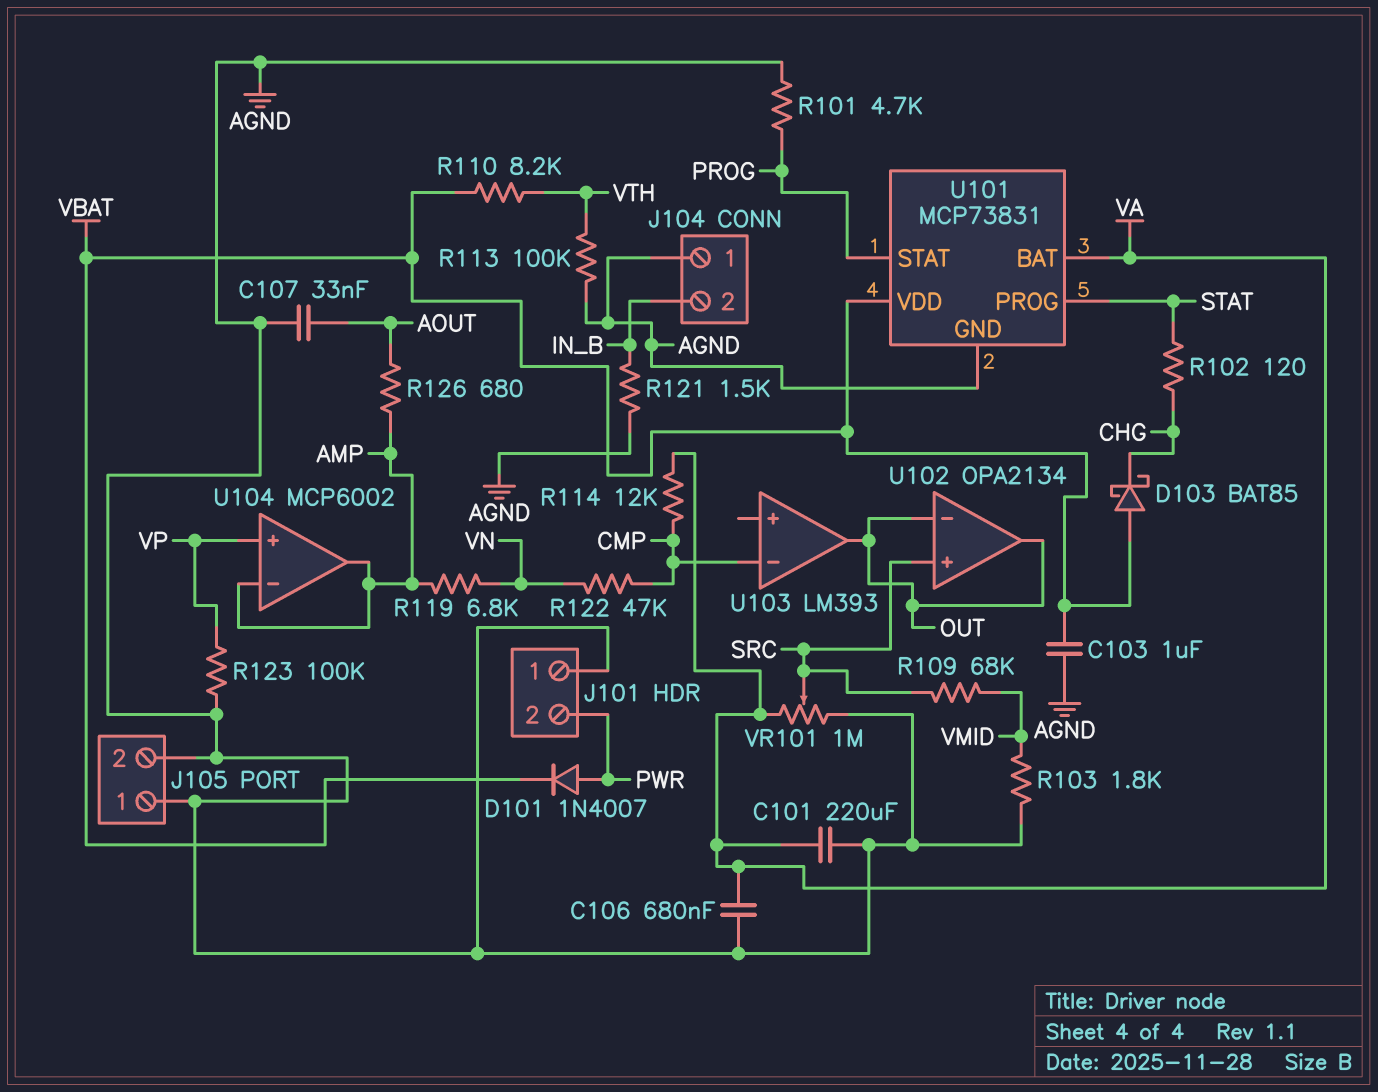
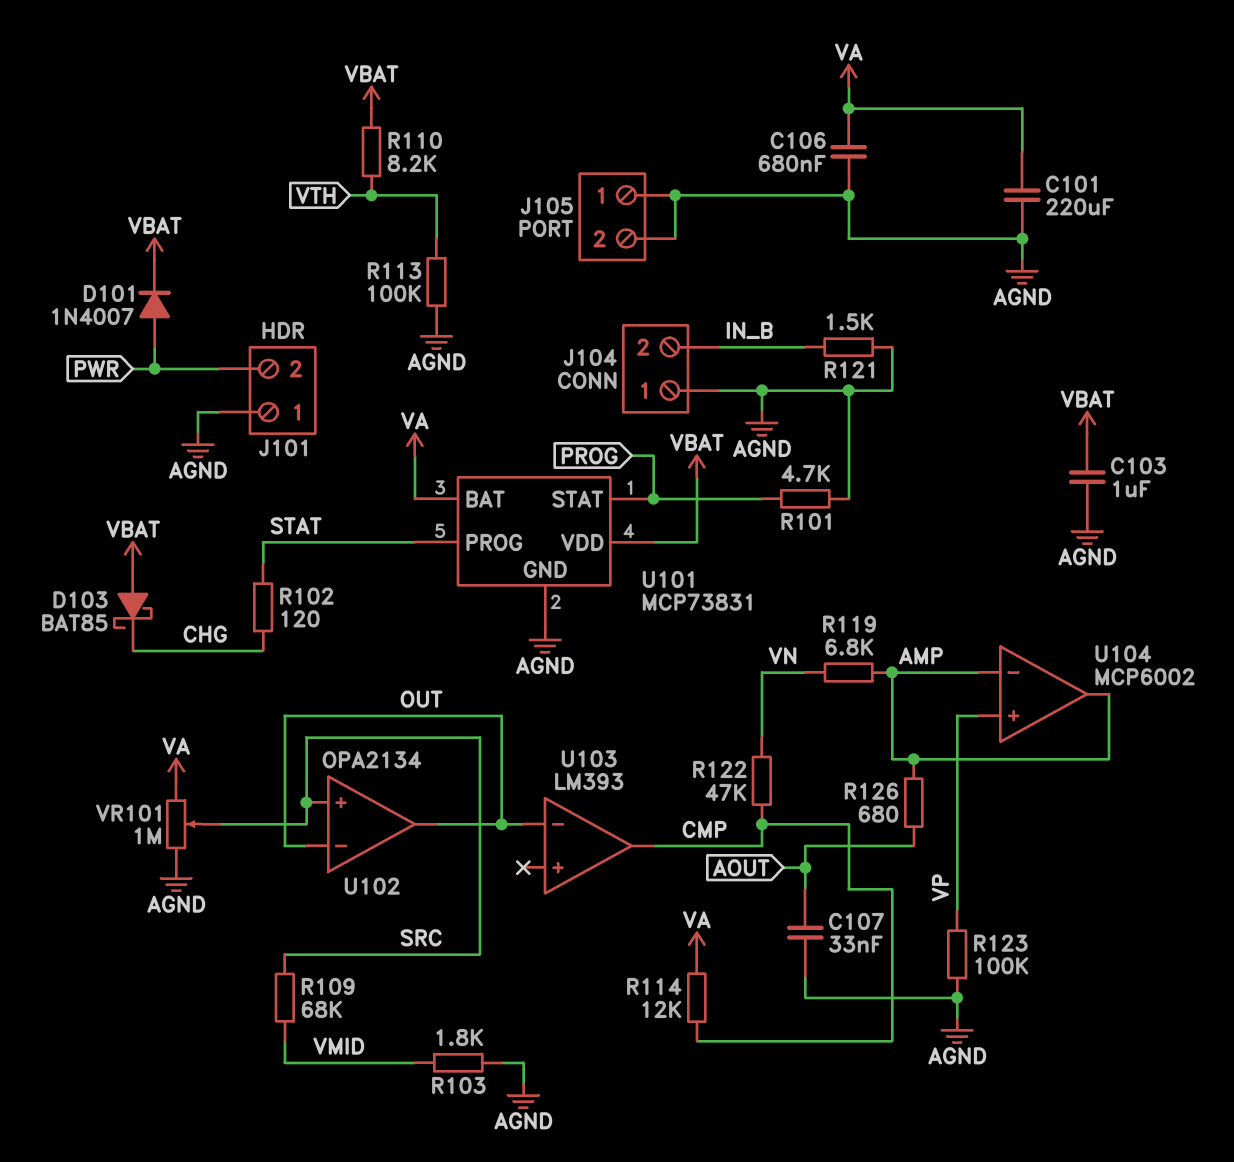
U103 pin in-: CMP -> OUT
U103 pin out: OUT -> CMP

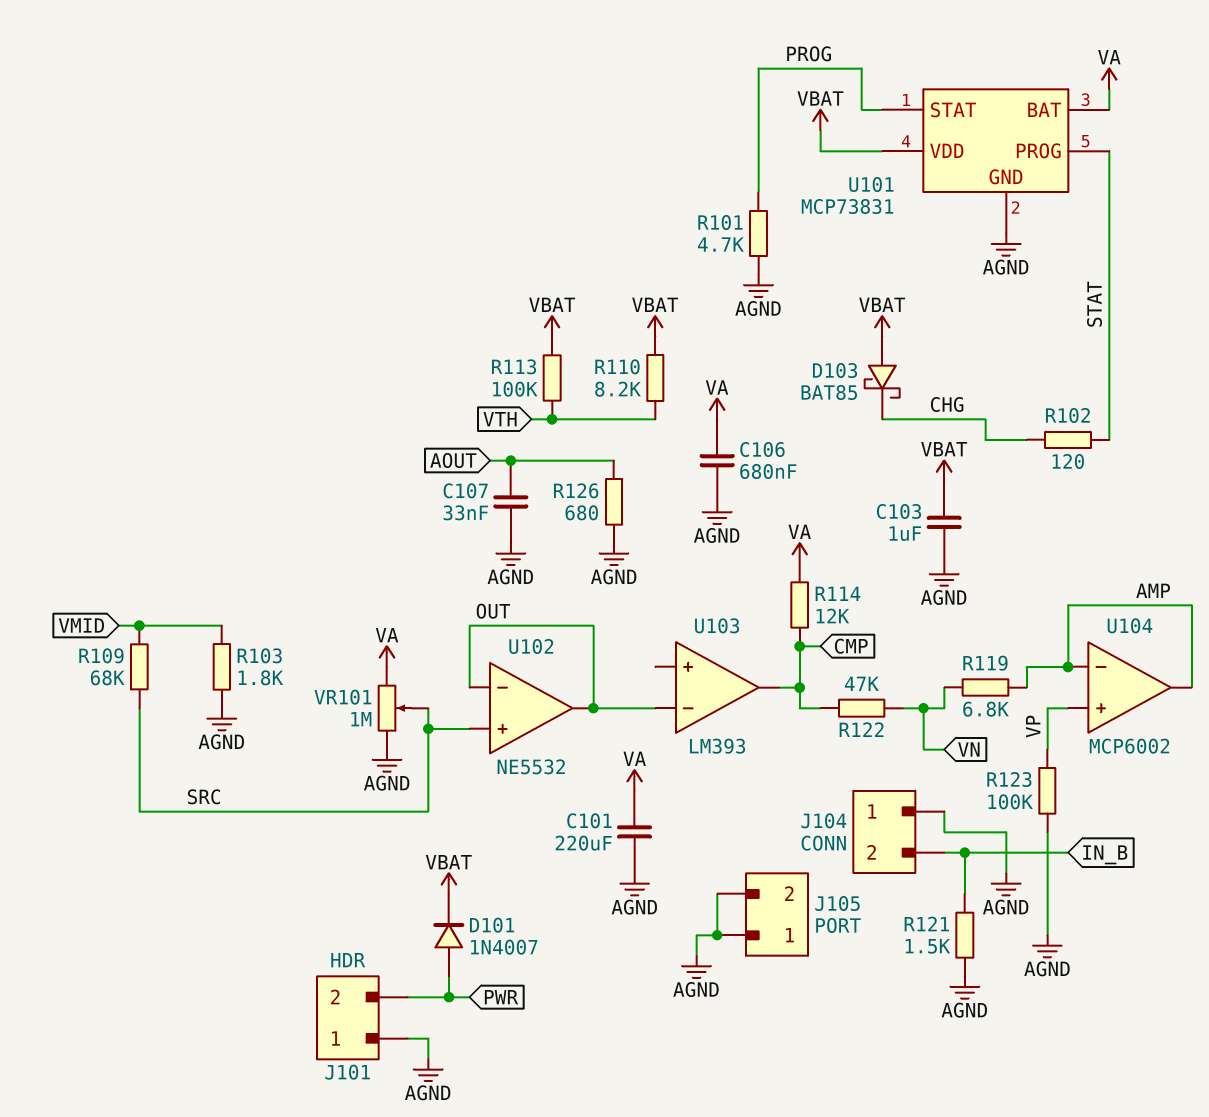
R113: 100k (AGND, VTH) -> 100k (VBAT, VTH)
R126: 680 (AMP, AOUT) -> 680 (AGND, AOUT)
U102: OPA2134 -> NE5532

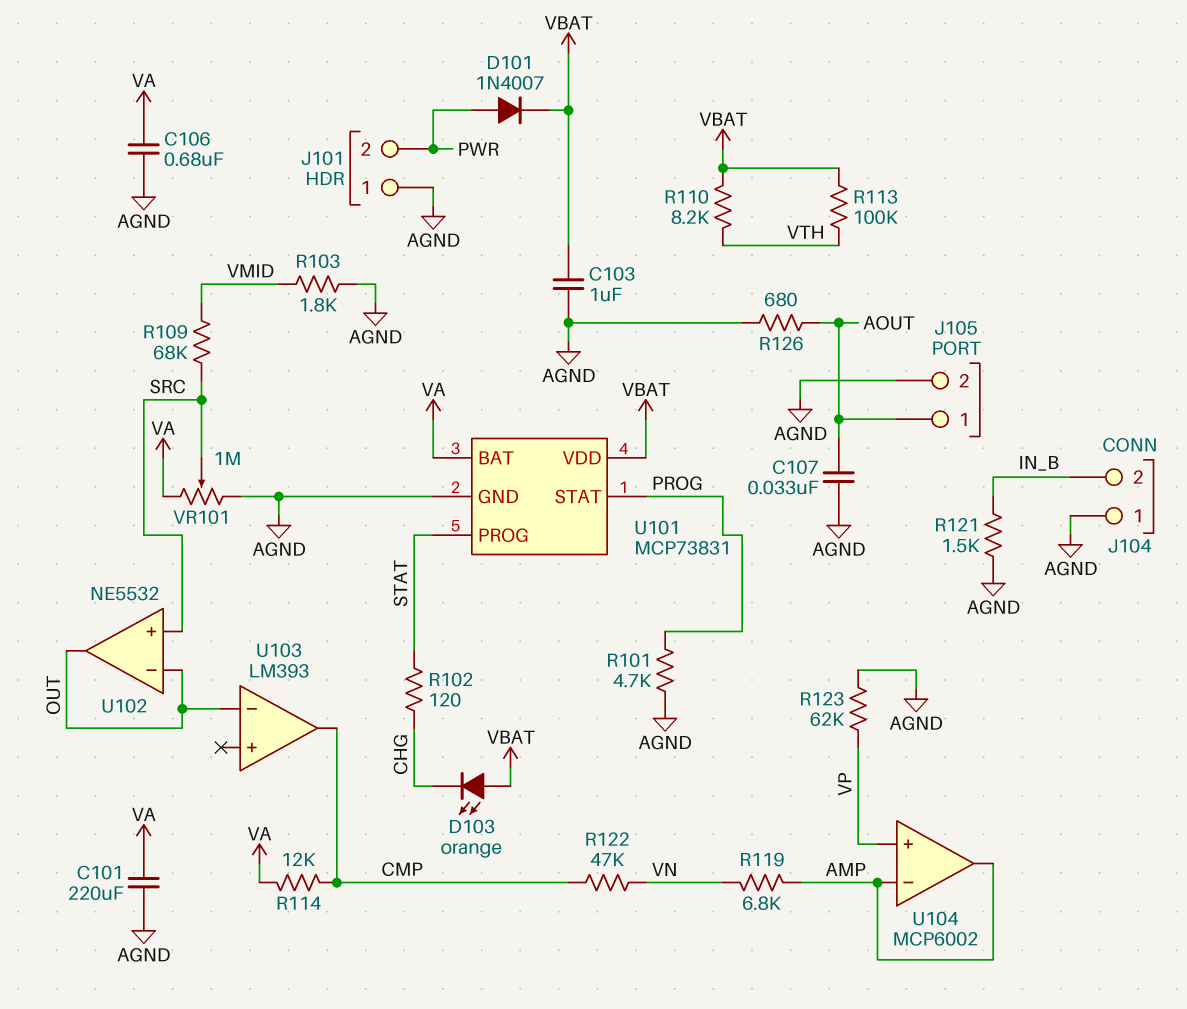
D103: schottky BAT85 (A VBAT, K CHG) -> LED orange (A VBAT, K CHG)
J105 pin 1: AGND -> AOUT
R123: 100k (AGND, VP) -> 62k (AGND, VP)

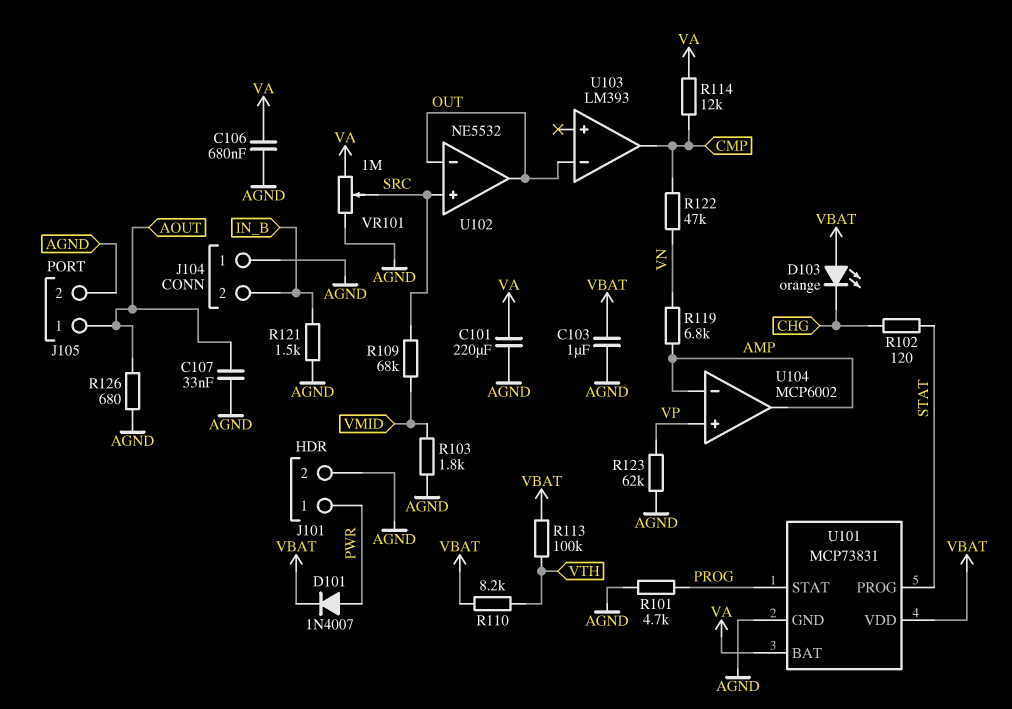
J101 pin 1: AGND -> PWR
J101 pin 2: PWR -> AGND

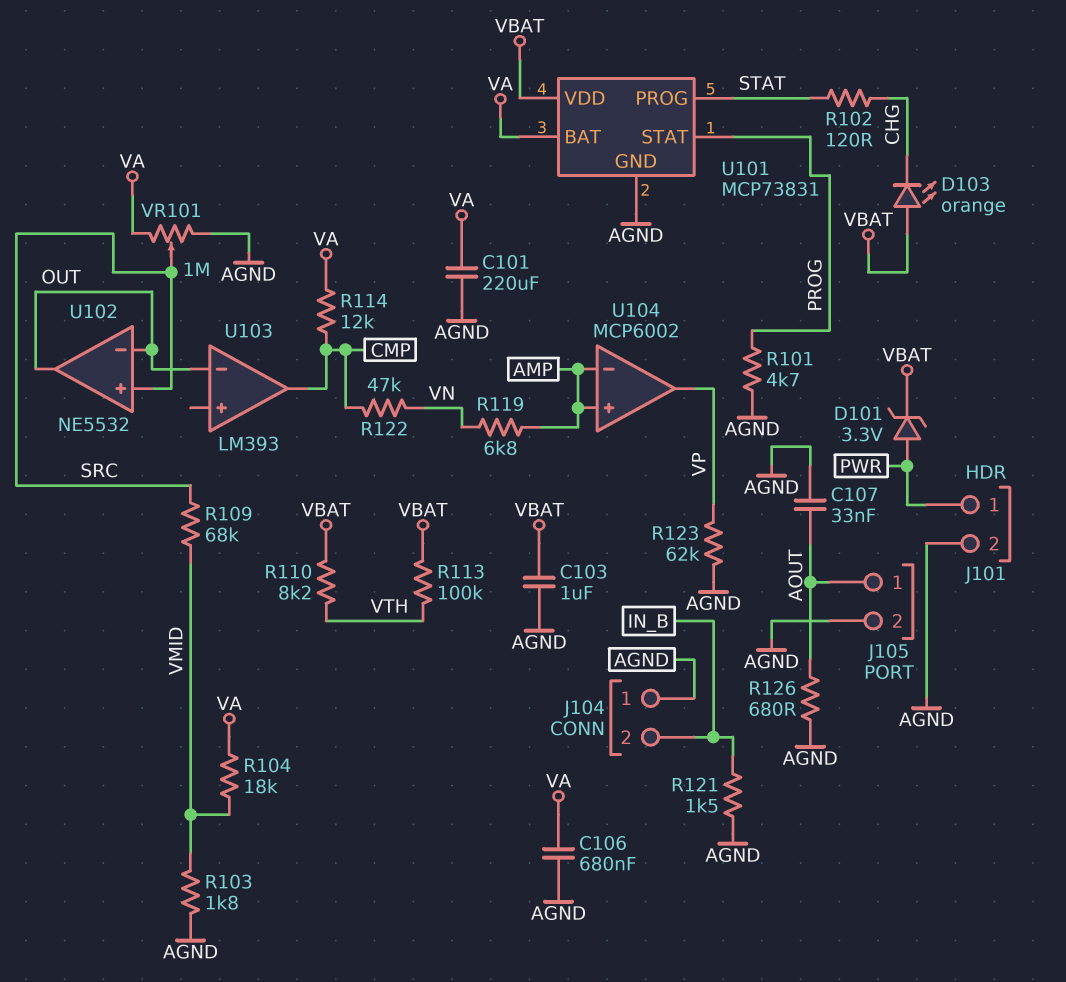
D101: diode 1N4007 (A PWR, K VBAT) -> zener 3.3V (A PWR, K VBAT)
R104: none -> 18k (VA, VMID)
U104 pin in+: VP -> AMP
U104 pin out: AMP -> VP

